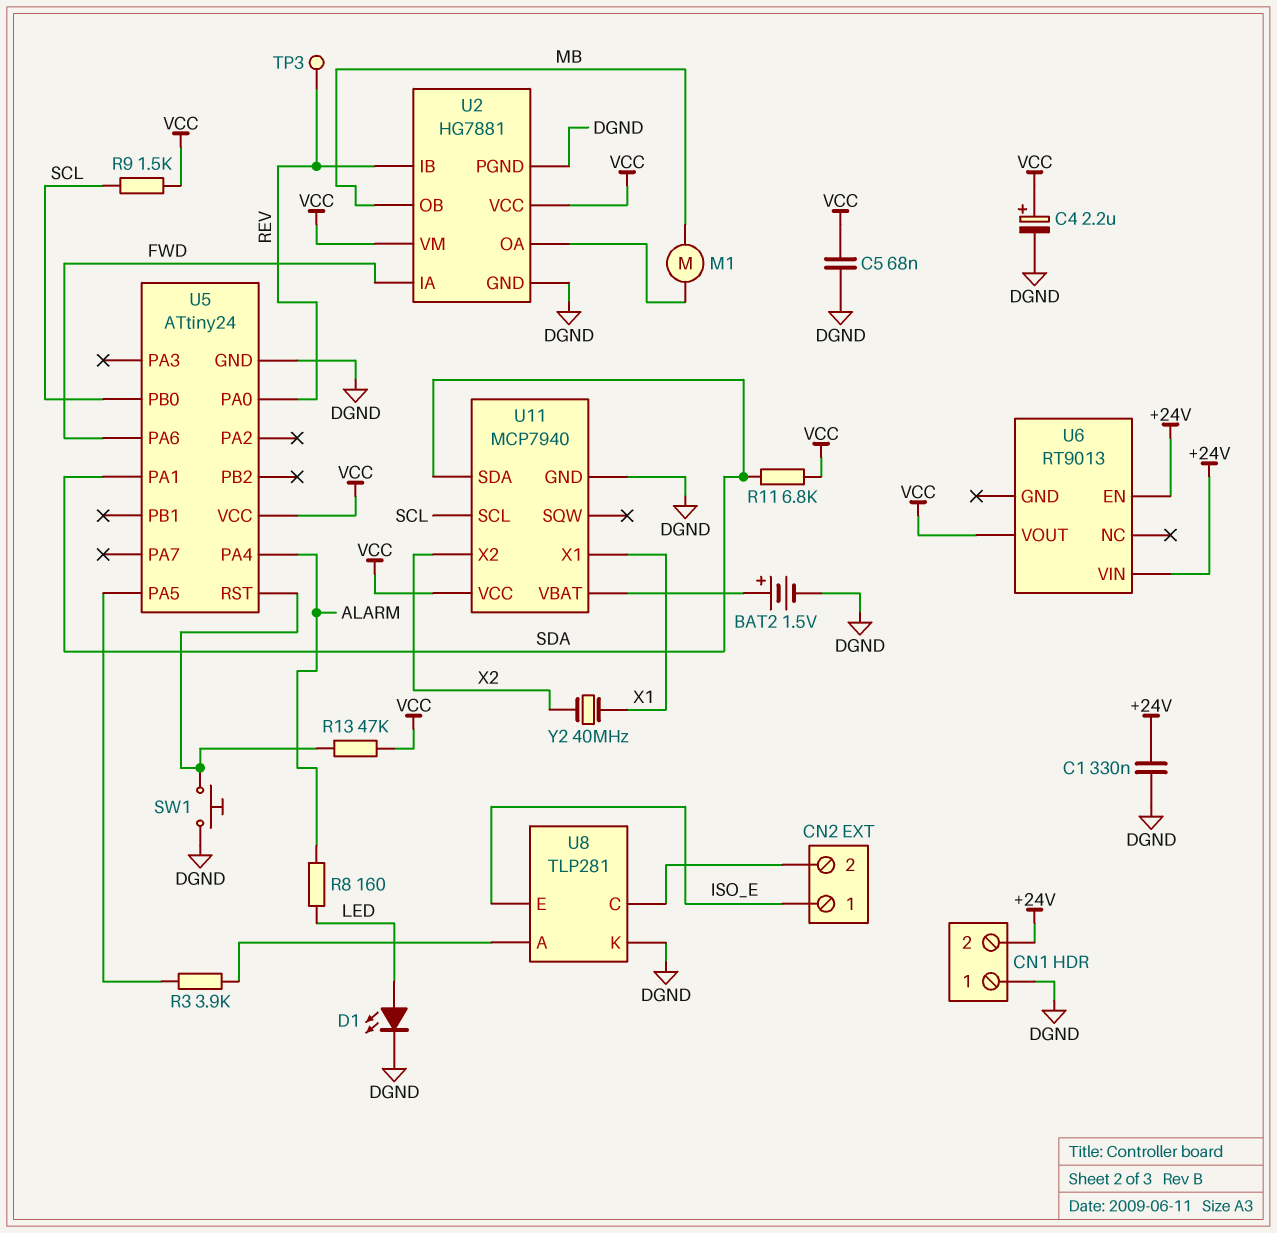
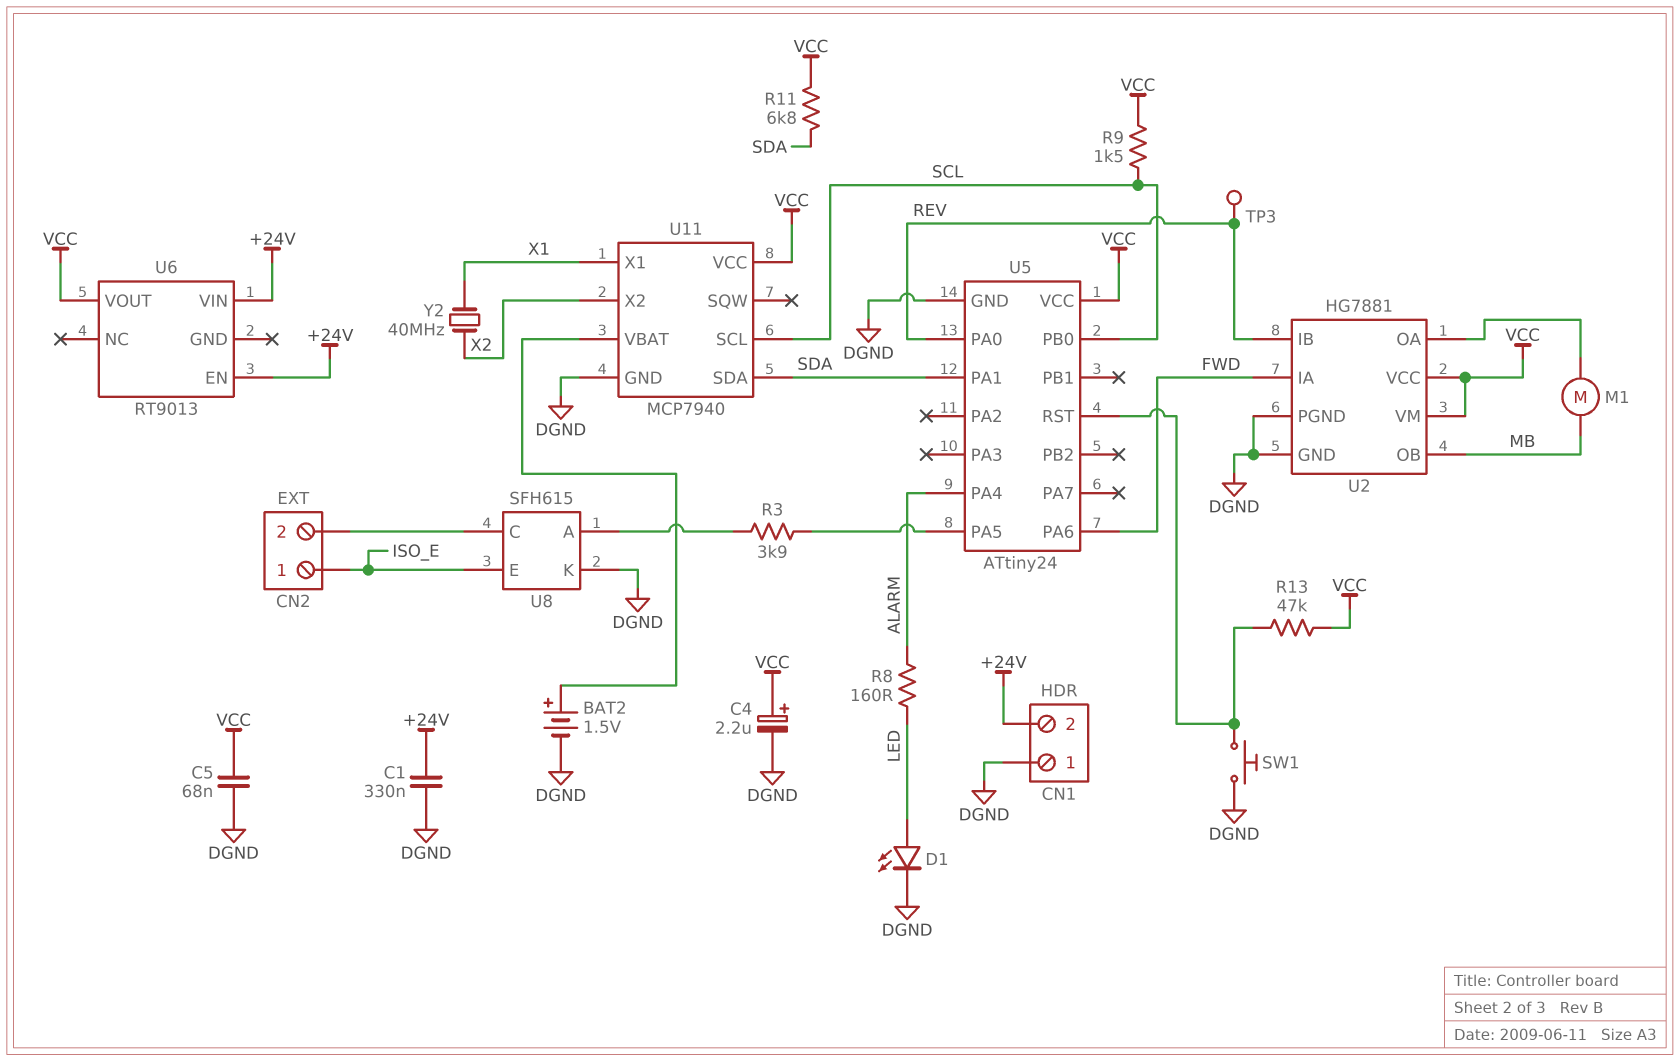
U8: TLP281 -> SFH615

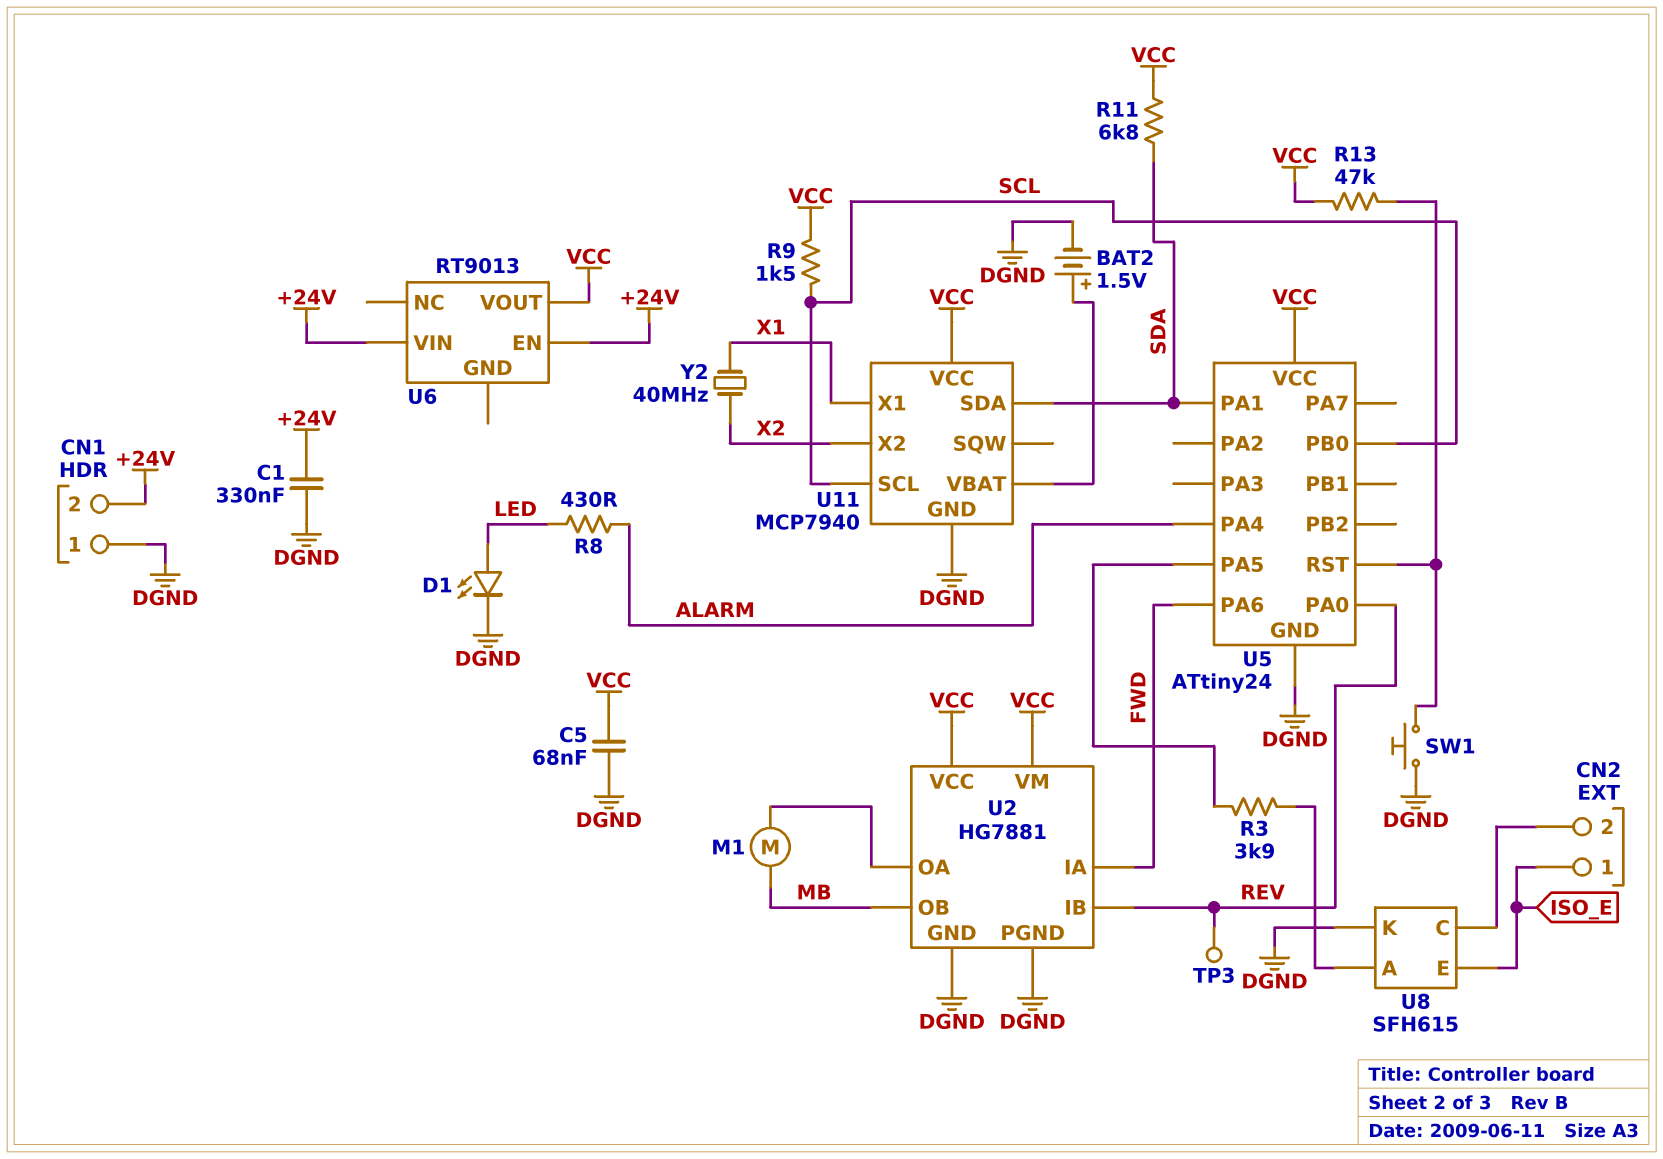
C4: 2.2uF (plus VCC, minus DGND) -> none
R8: 160 (ALARM, LED) -> 430 (ALARM, LED)

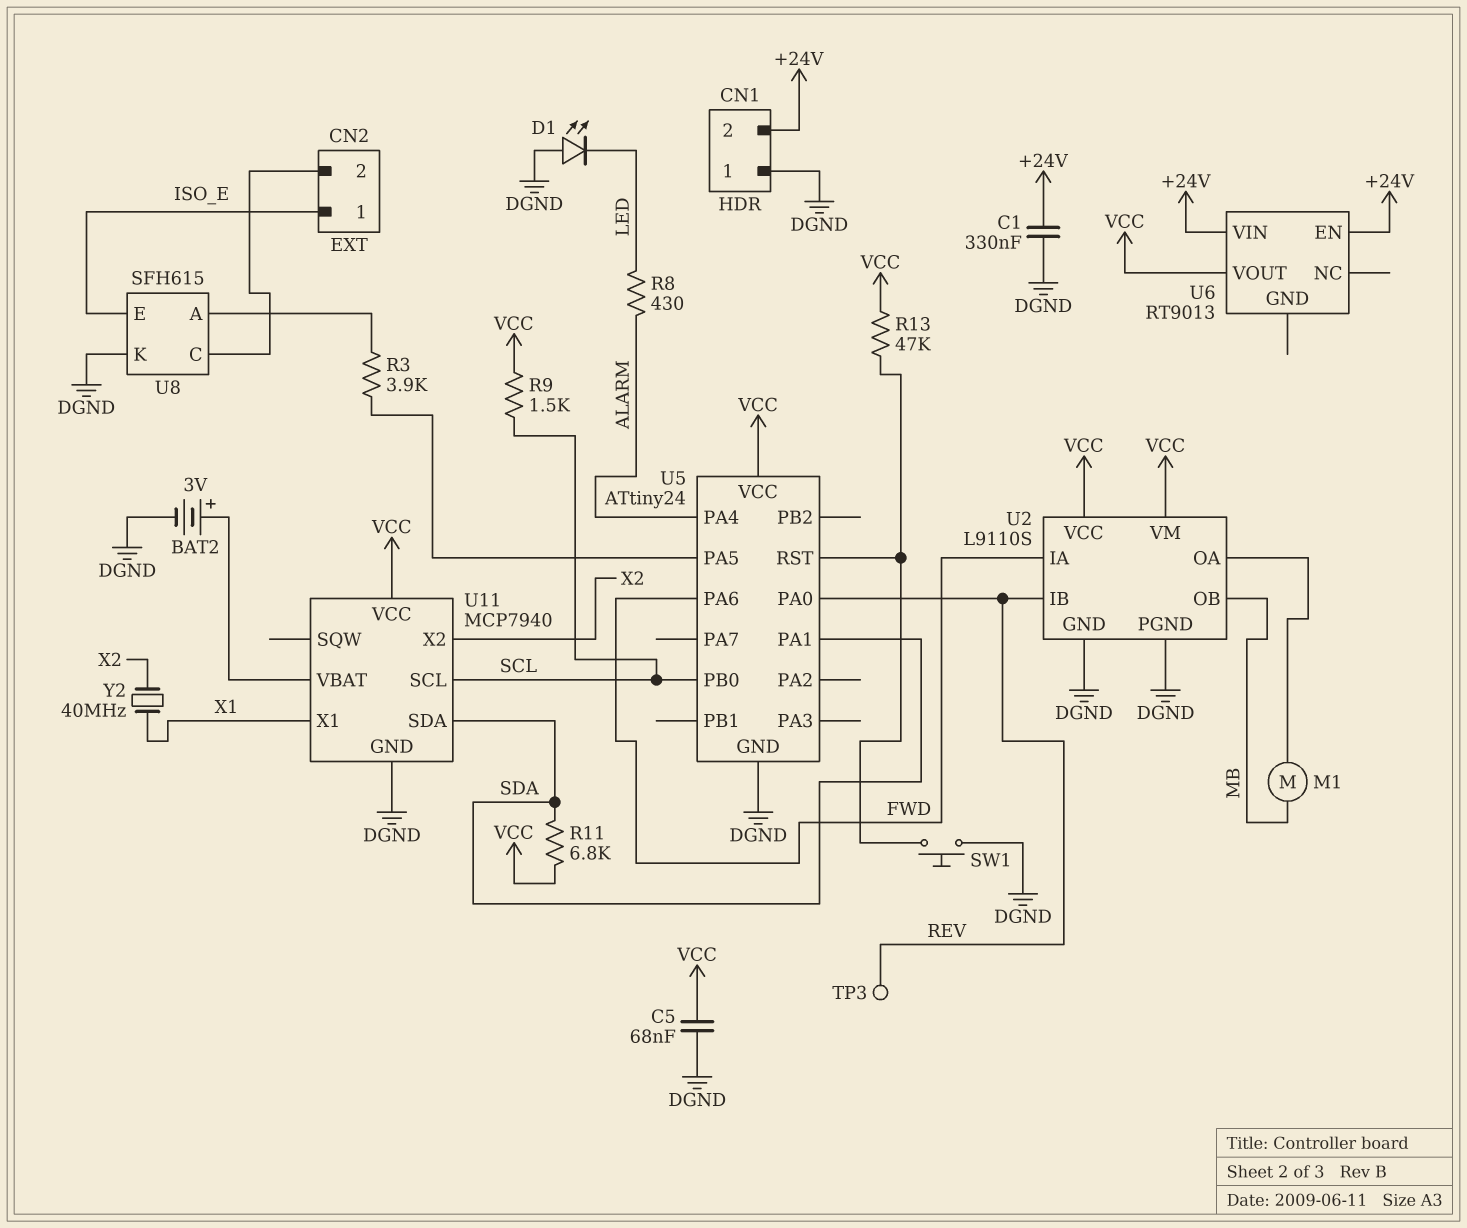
BAT2: 1.5V (plus U11/VBAT, minus DGND) -> 3V (plus U11/VBAT, minus DGND)
D1: LED (A LED, K DGND) -> LED (A DGND, K LED)
U2: HG7881 -> L9110S

